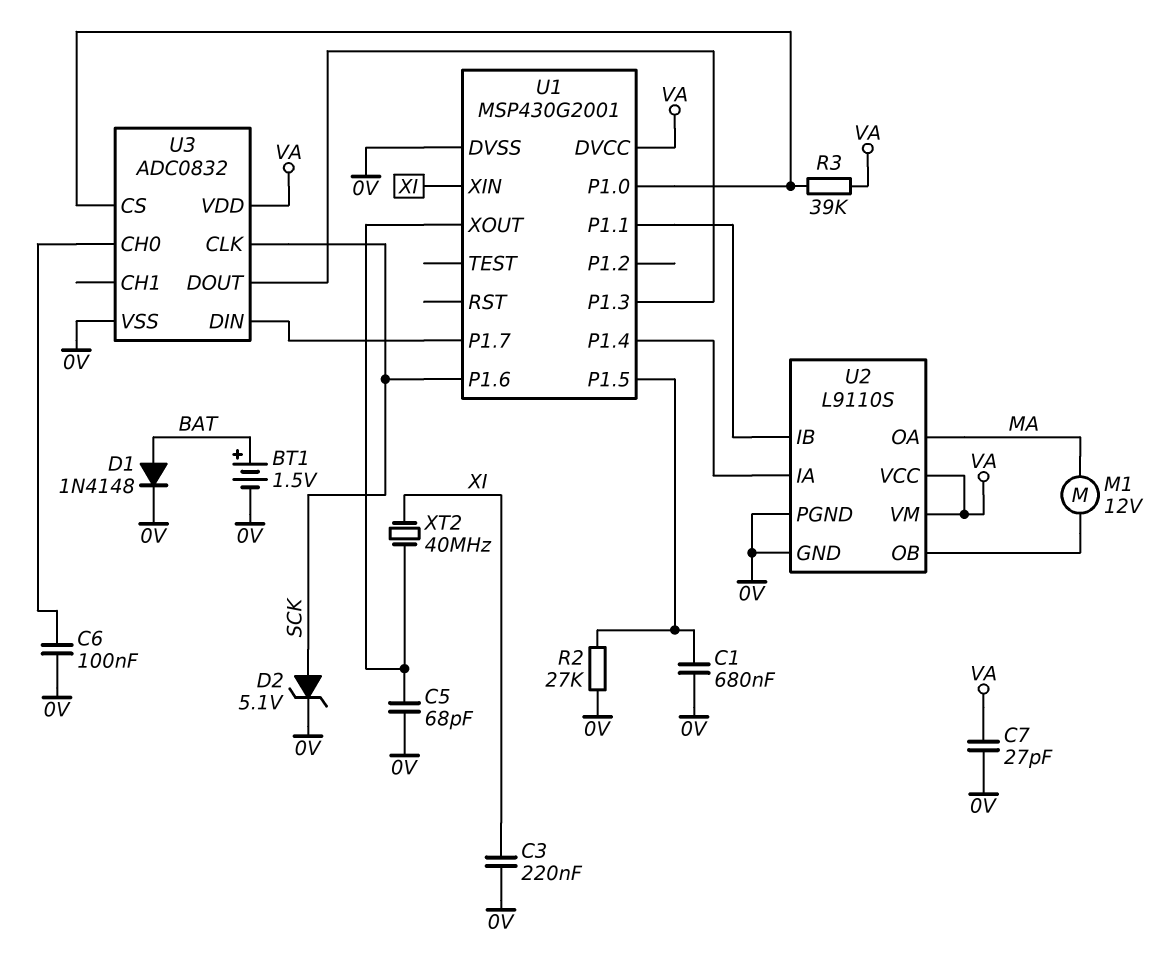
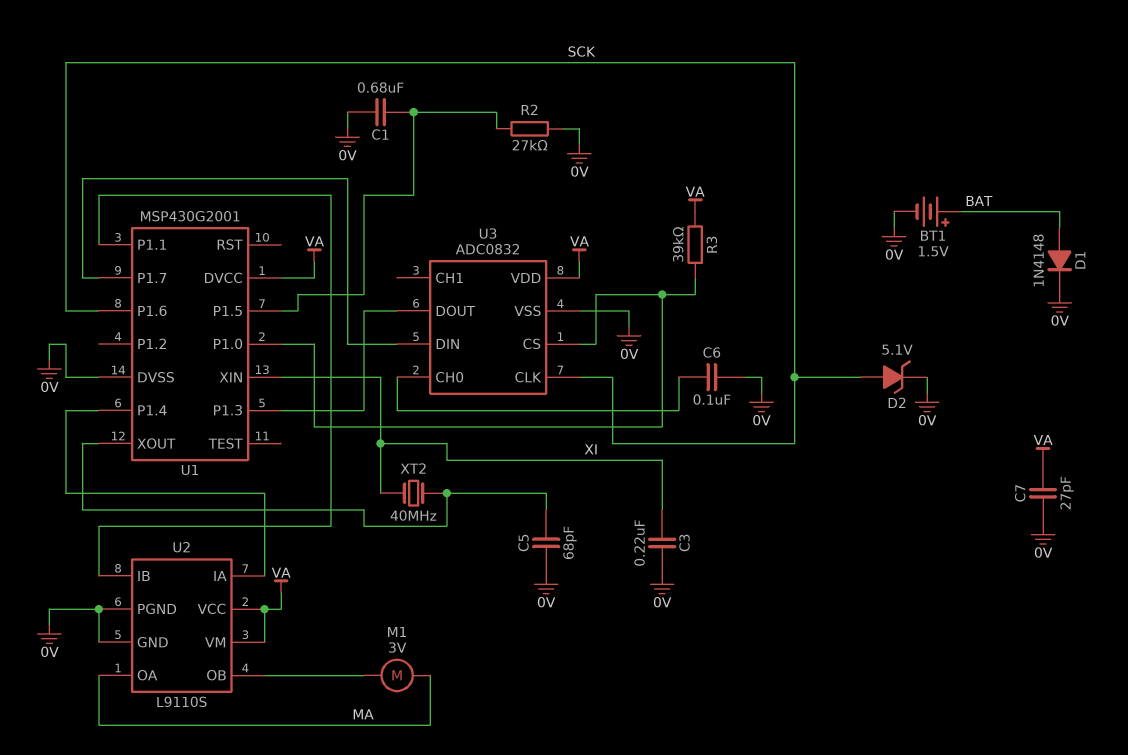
M1: motor 12V (MA, U2/OB) -> motor 3V (MA, U2/OB)

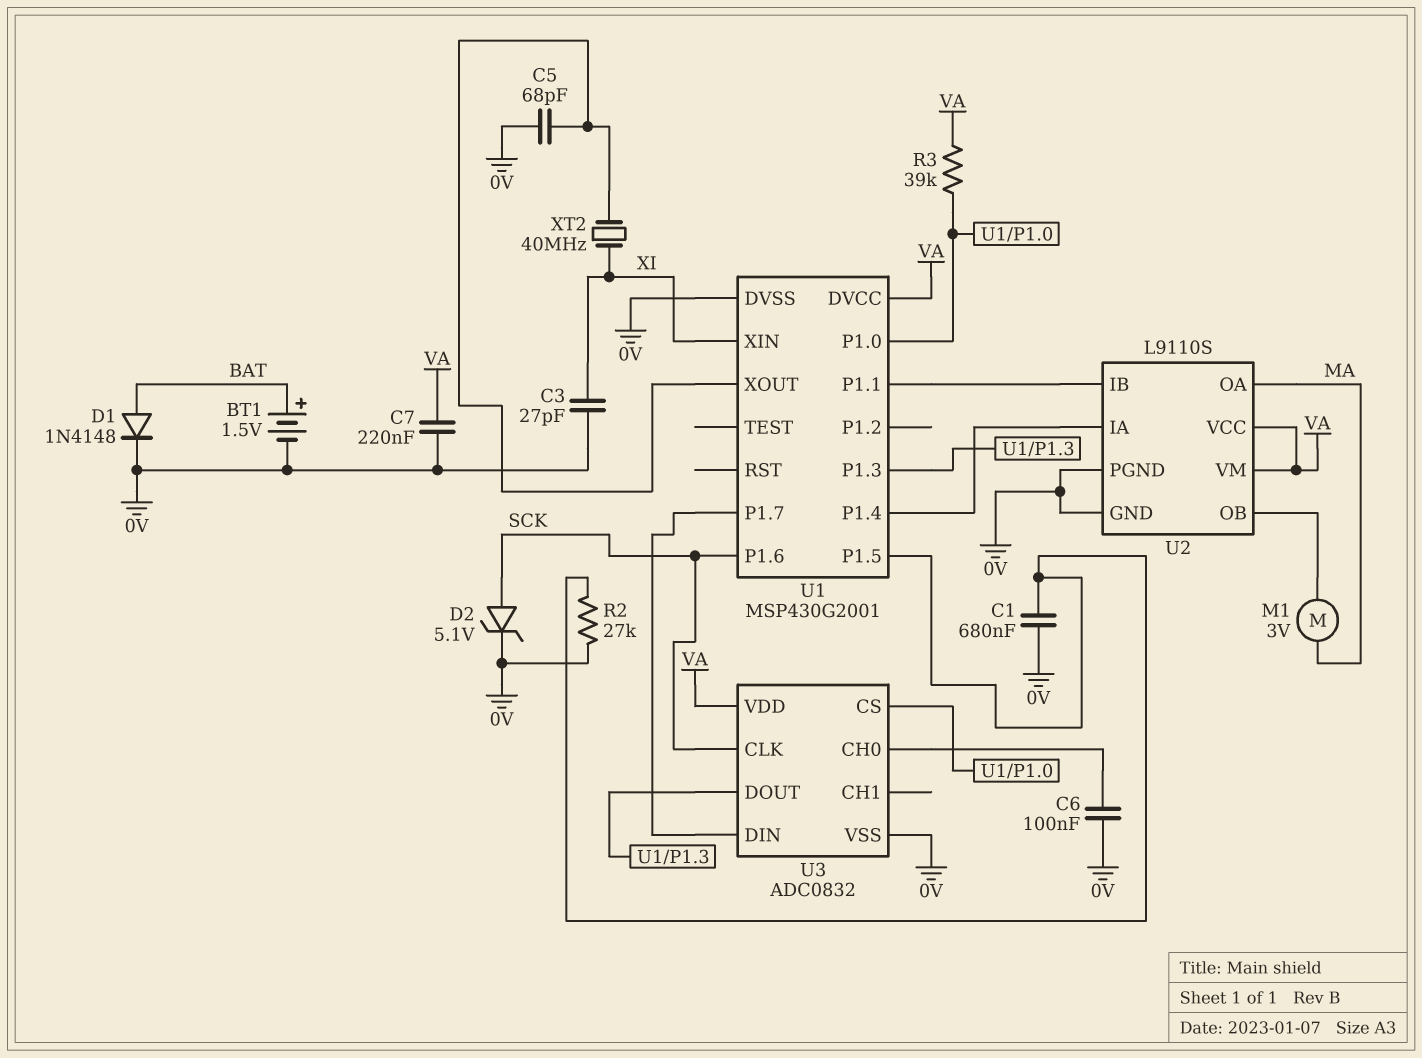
C3: 220nF (0V, XI) -> 27pF (0V, XI)
C7: 27pF (0V, VA) -> 220nF (0V, VA)

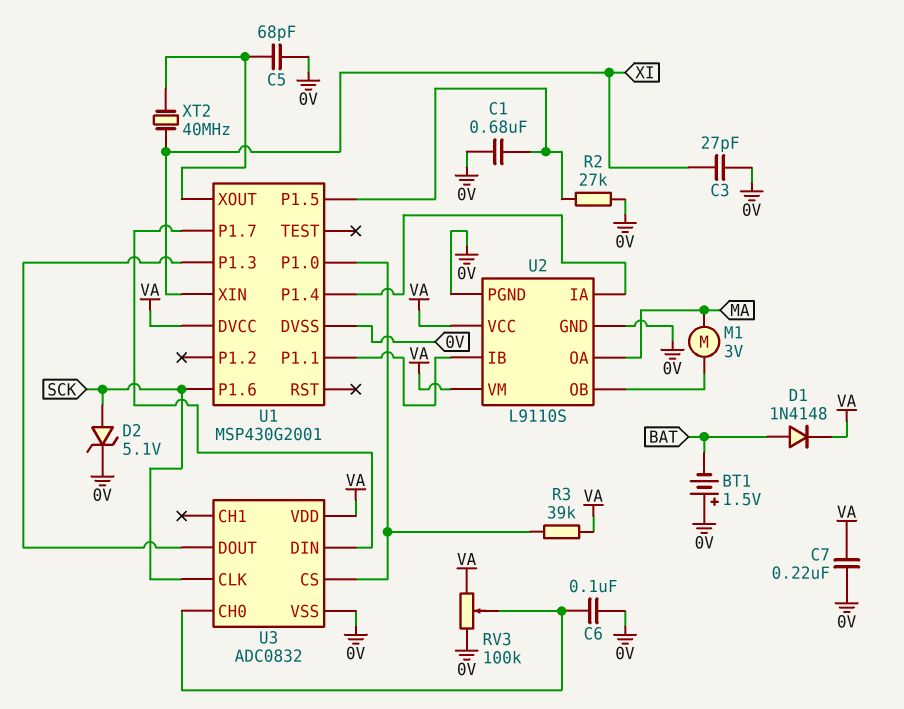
BT1: 1.5V (plus BAT, minus 0V) -> 1.5V (plus 0V, minus BAT)
D1: diode 1N4148 (A BAT, K 0V) -> diode 1N4148 (A BAT, K VA)
RV3: none -> 100k (0V, VA, wiper U3/CH0)

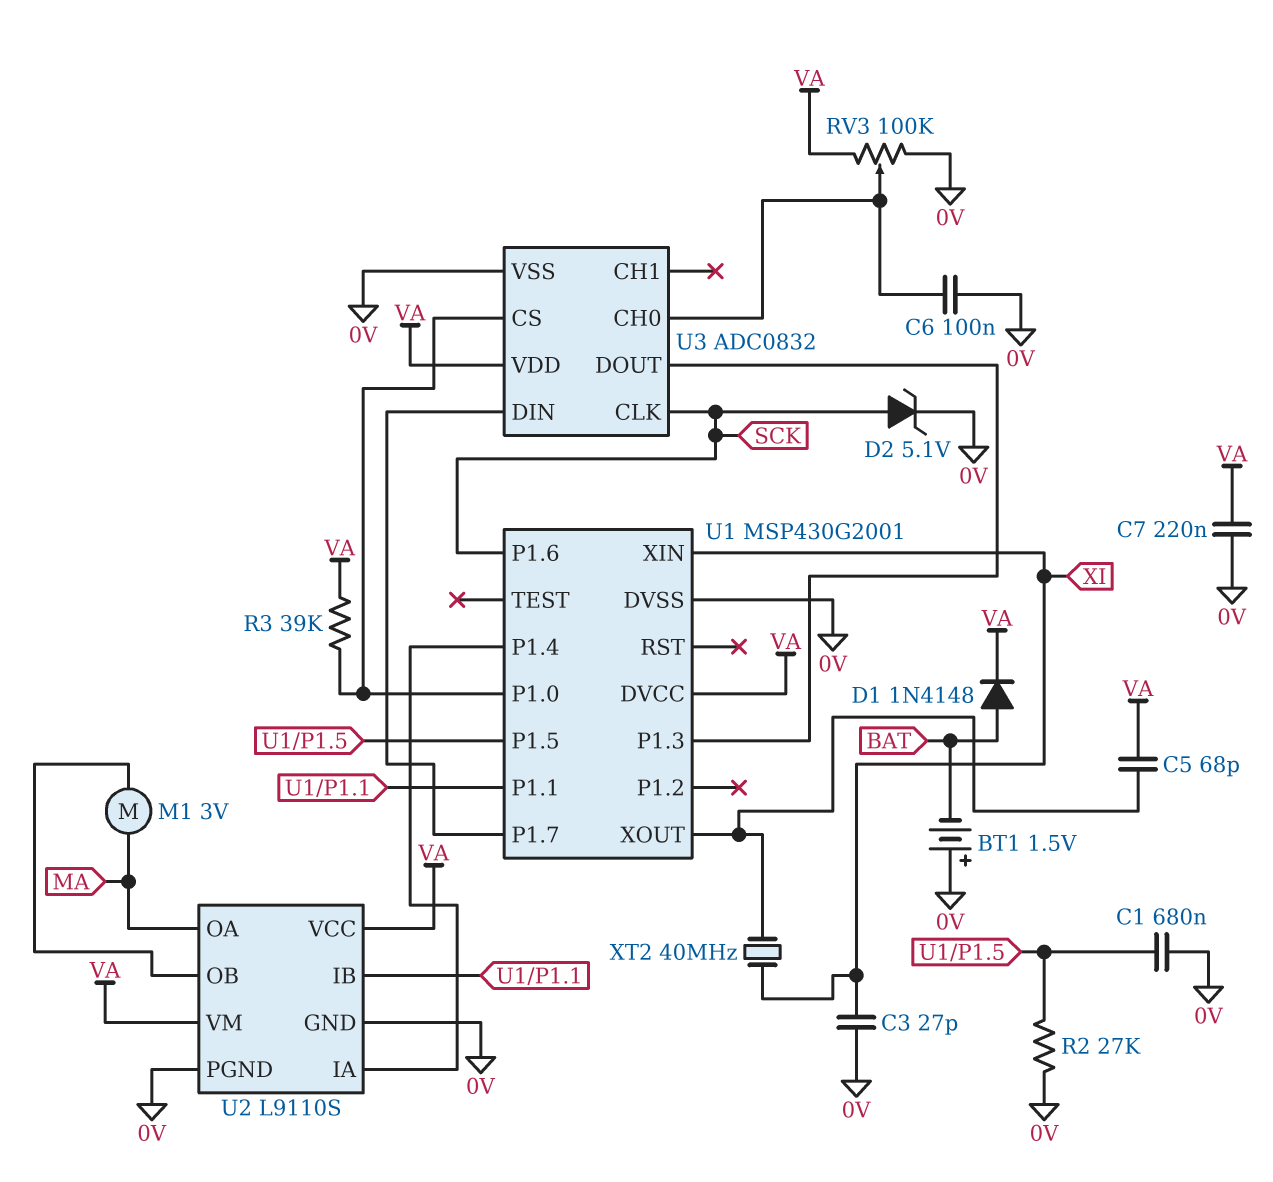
C5: 68pF (0V, U1/XOUT) -> 68pF (U1/XOUT, VA)

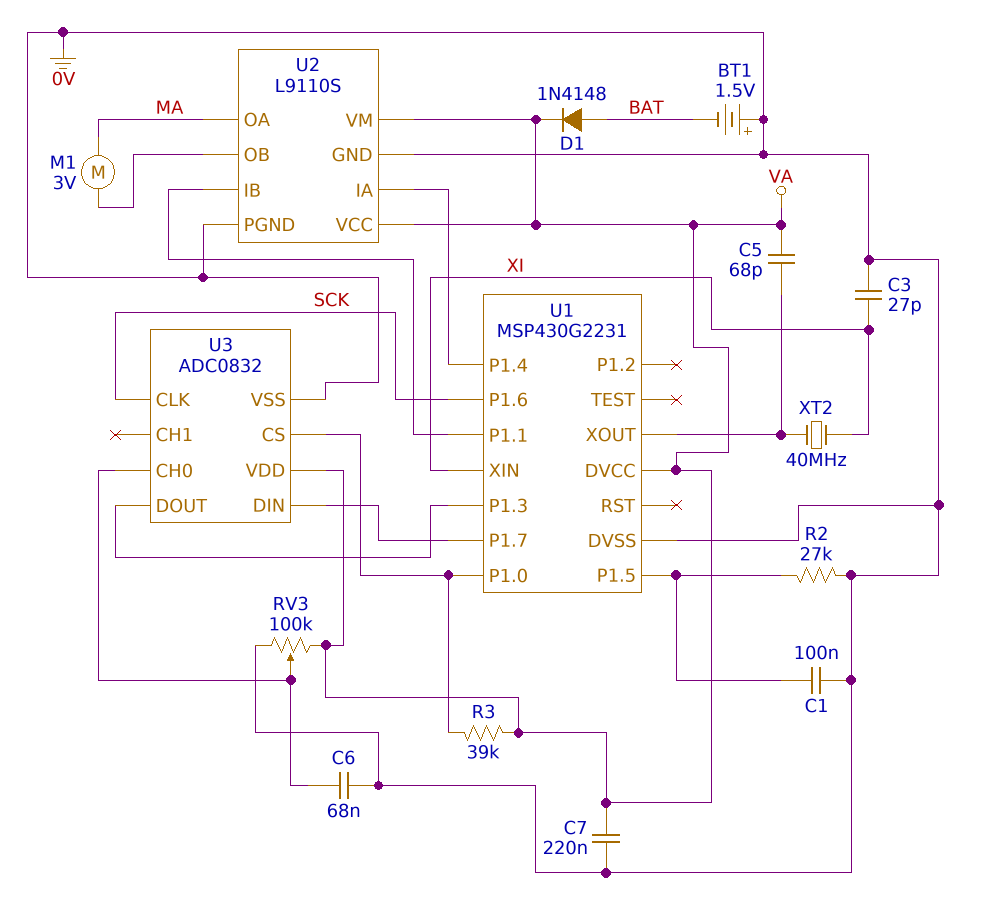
C1: 680nF (0V, U1/P1.5) -> 100nF (0V, U1/P1.5)
C6: 100nF (0V, U3/CH0) -> 68nF (0V, U3/CH0)
D2: zener 5.1V (A SCK, K 0V) -> none
U1: MSP430G2001 -> MSP430G2231

